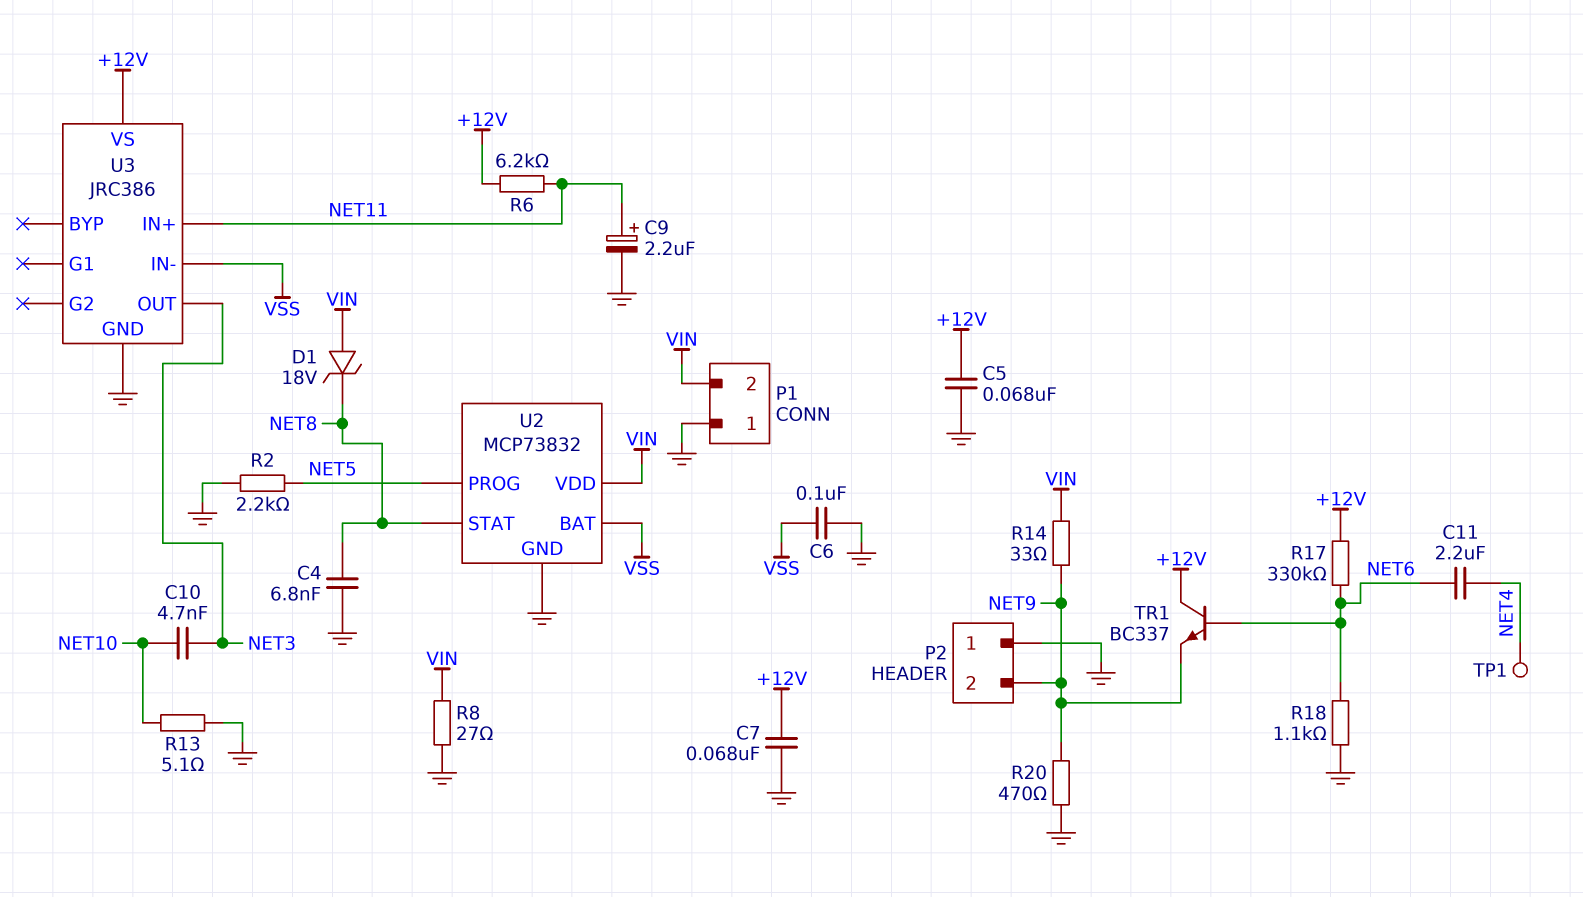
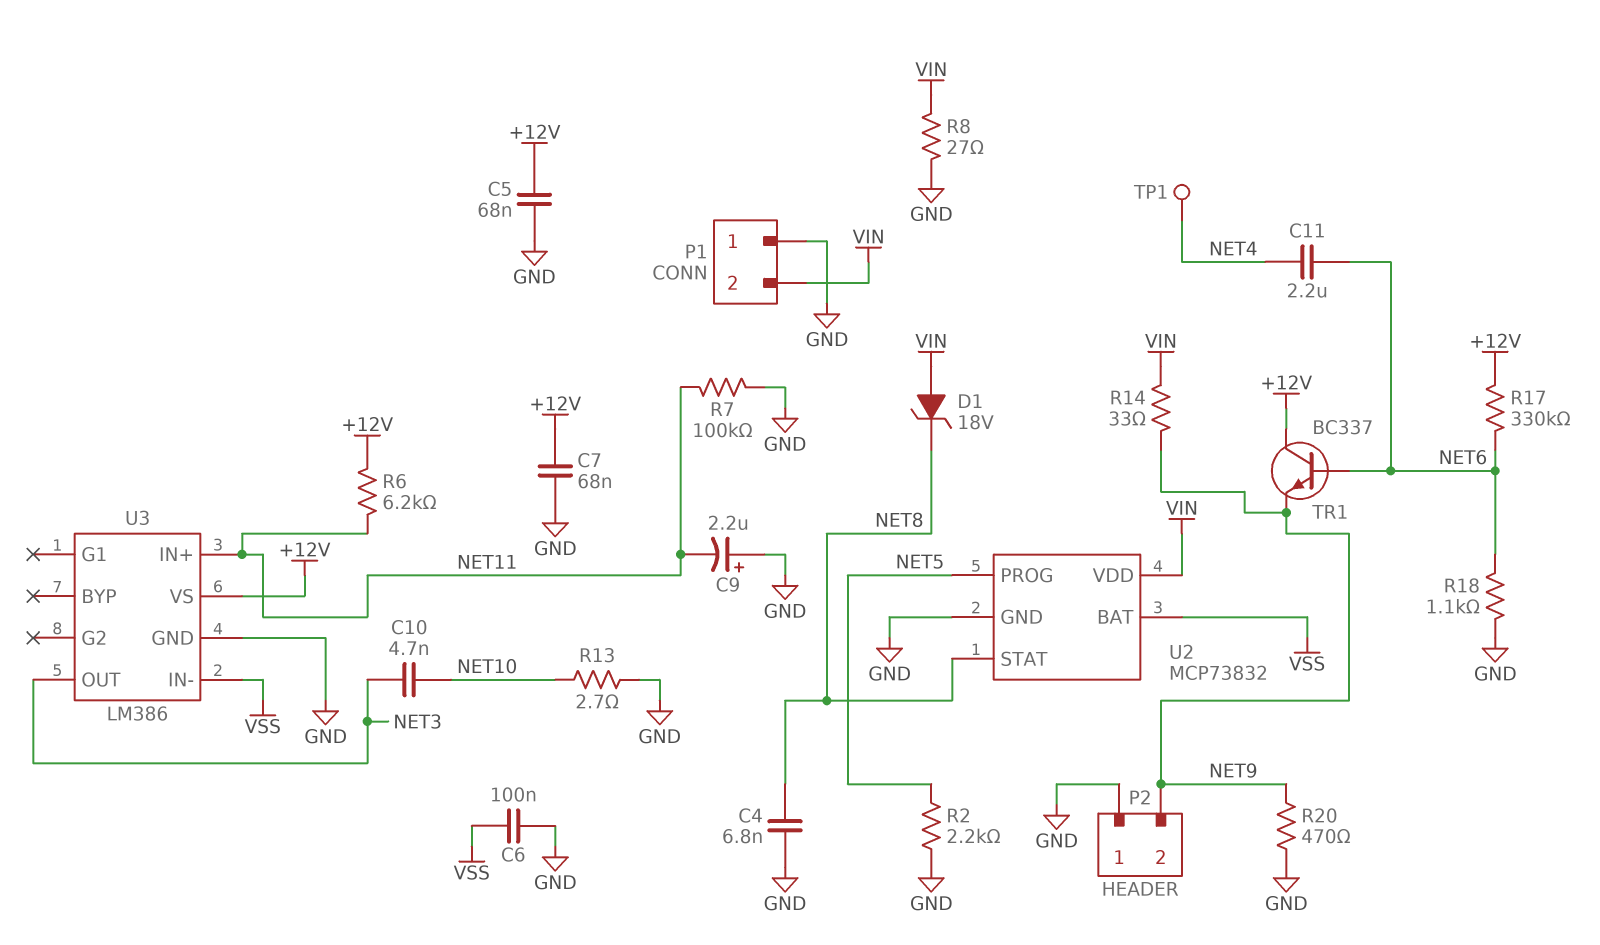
C9: 2.2uF (plus NET11, minus GND) -> 2.2uF (plus GND, minus NET11)
R7: none -> 100k (GND, NET11)
R13: 5.1 (GND, NET10) -> 2.7 (GND, NET10)
U3: JRC386 -> LM386

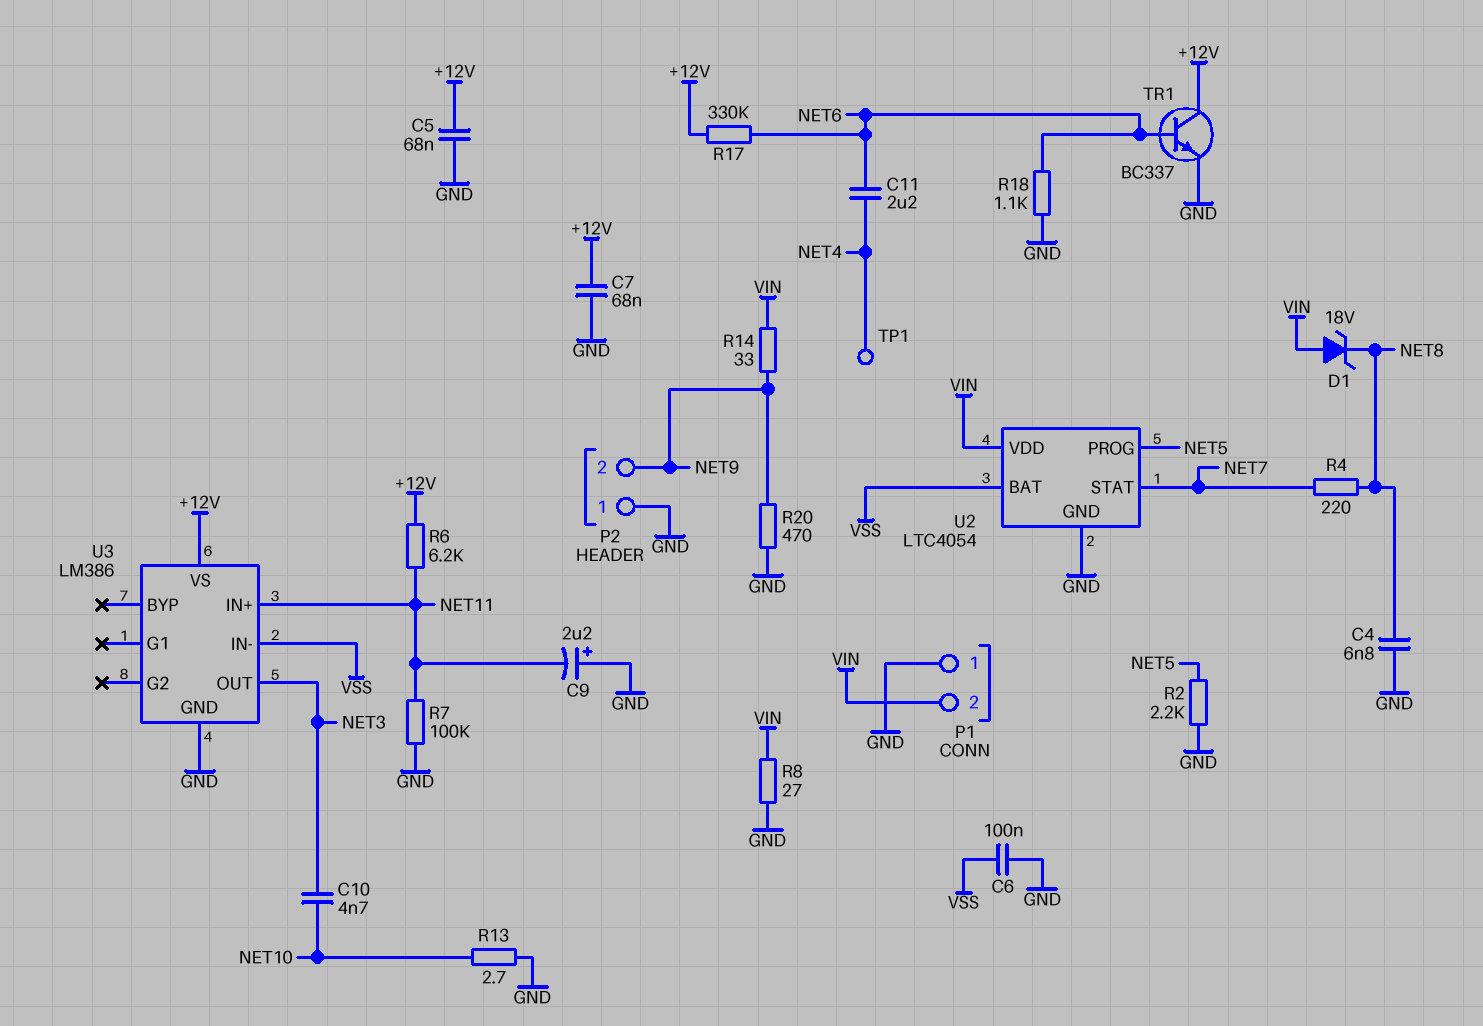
R4: none -> 220 (NET7, NET8)
TR1: NPN BC337 (B NET6, C +12V, E NET9) -> NPN BC337 (B NET6, C +12V, E GND)
U2: MCP73832 -> LTC4054
U2 pin STAT: NET8 -> NET7

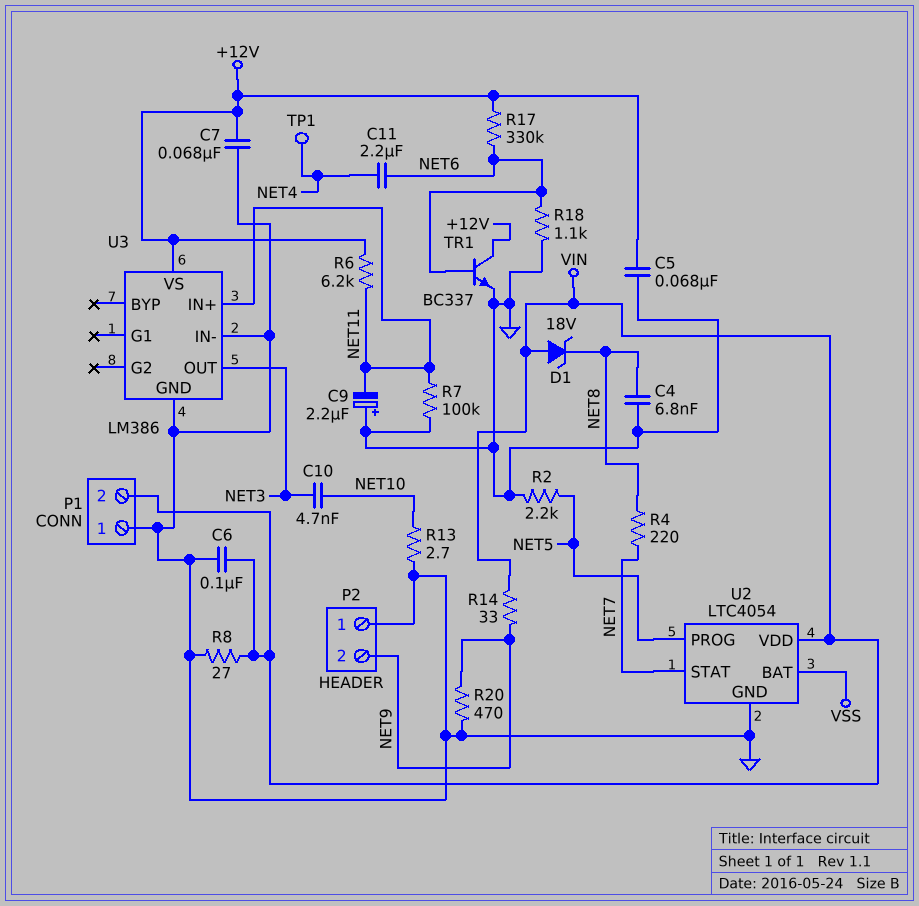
C6: 100nF (GND, VSS) -> 100nF (GND, VIN)
U3 pin IN-: VSS -> GND

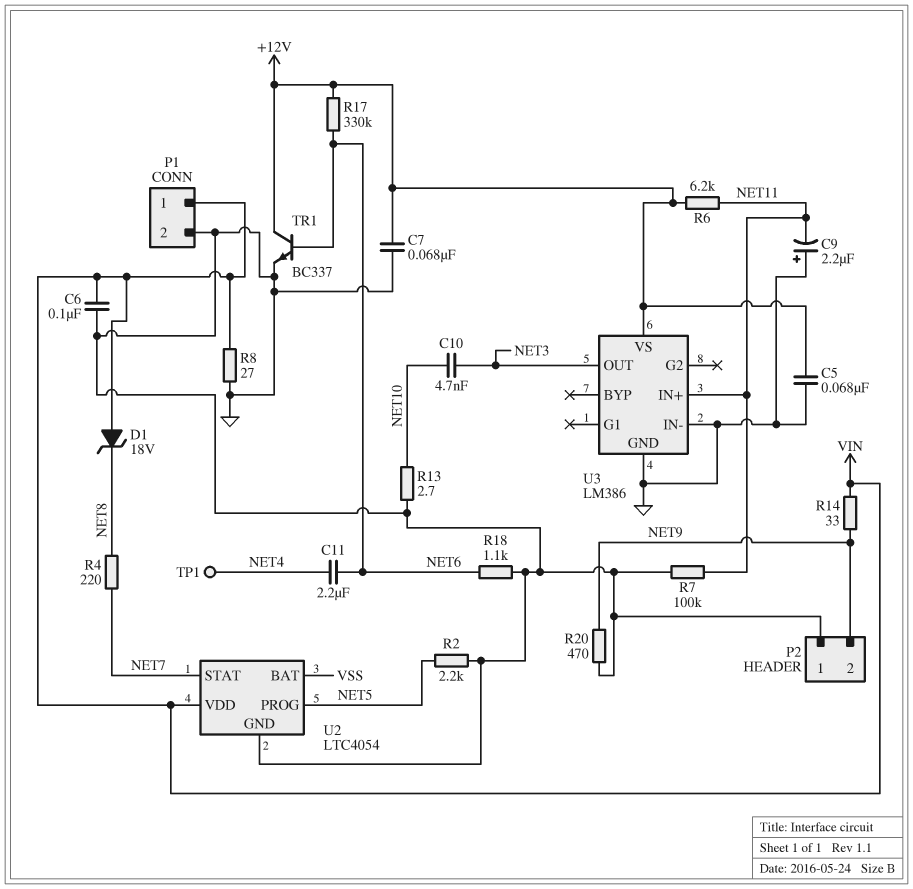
C4: 6.8nF (GND, NET8) -> none
P1 pin 1: GND -> VIN
P1 pin 2: VIN -> GND

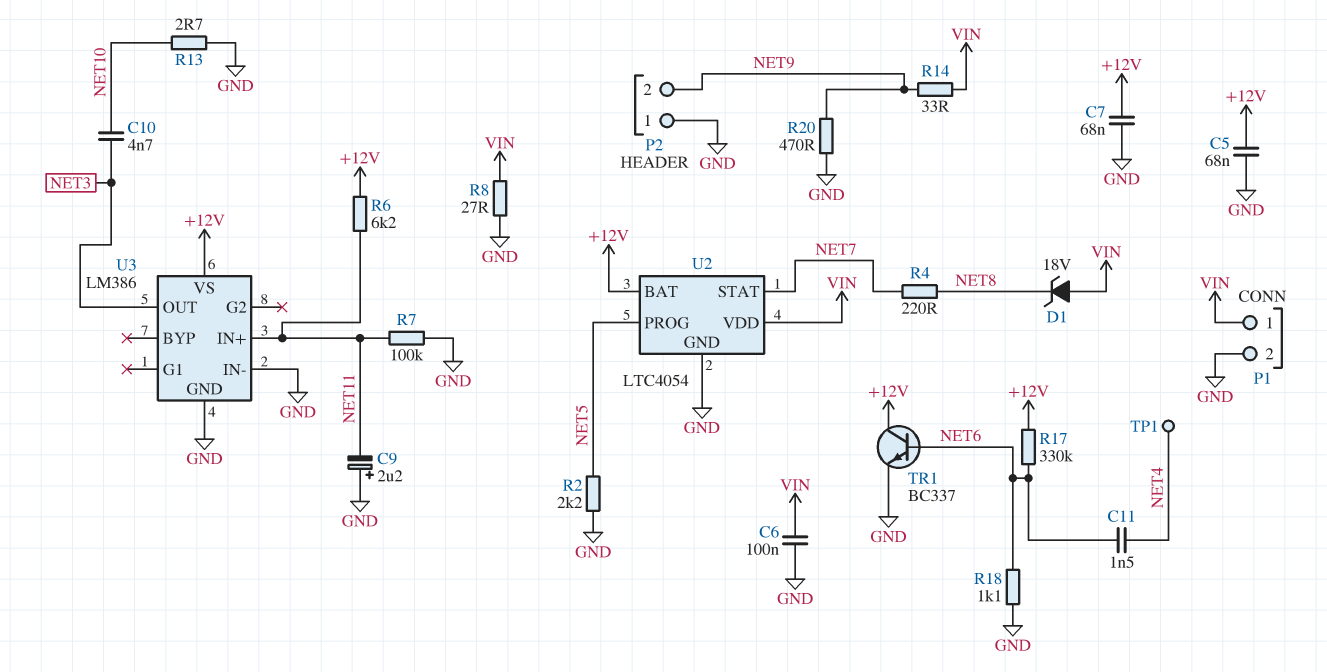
C11: 2.2uF (NET4, NET6) -> 1.5nF (NET4, NET6)
U2 pin BAT: VSS -> +12V

